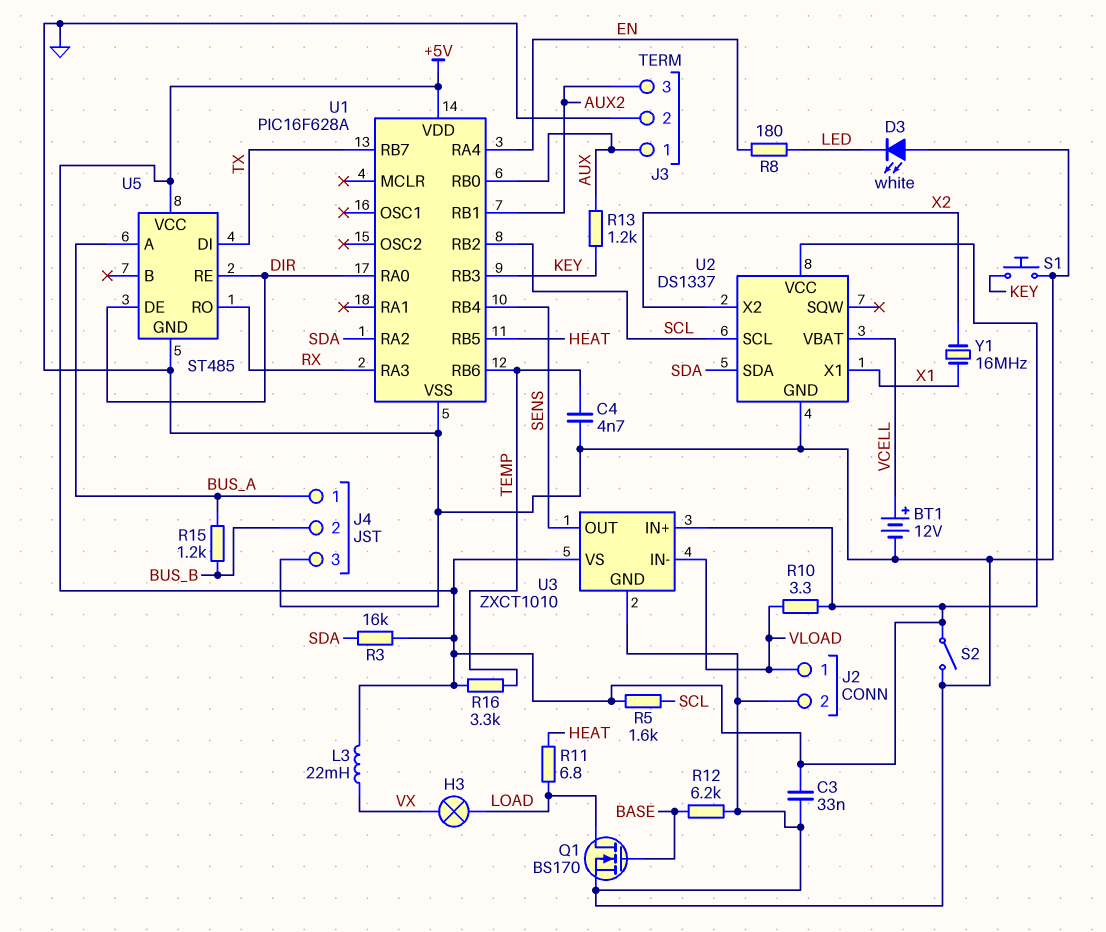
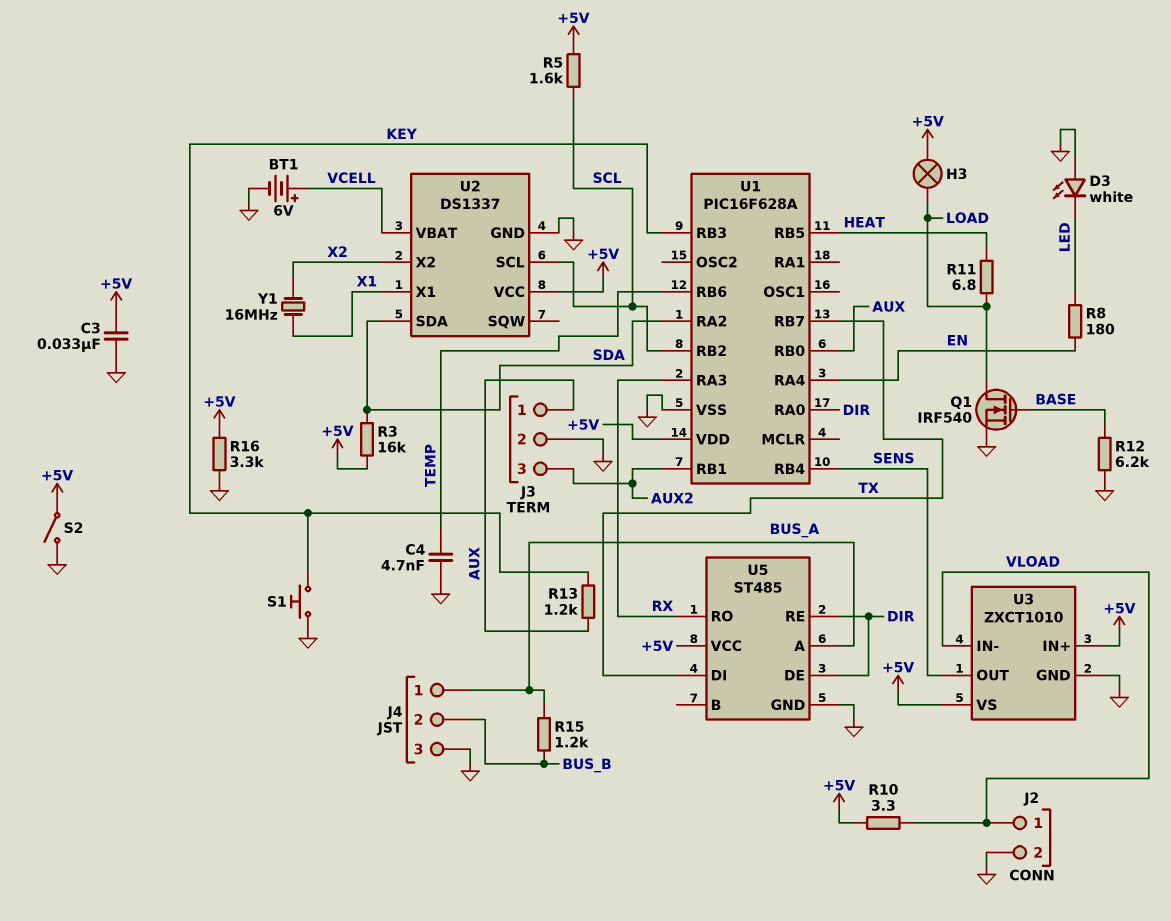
BT1: 12V (plus VCELL, minus GND) -> 6V (plus VCELL, minus GND)
H3: lamp (LOAD, VX) -> lamp (+5V, LOAD)
L3: 22mH (+5V, VX) -> none
Q1: NMOS BS170 (G BASE, D LOAD, S GND) -> NMOS IRF540 (G BASE, D LOAD, S GND)
R16: 3.3k (+5V, TEMP) -> 3.3k (+5V, GND)

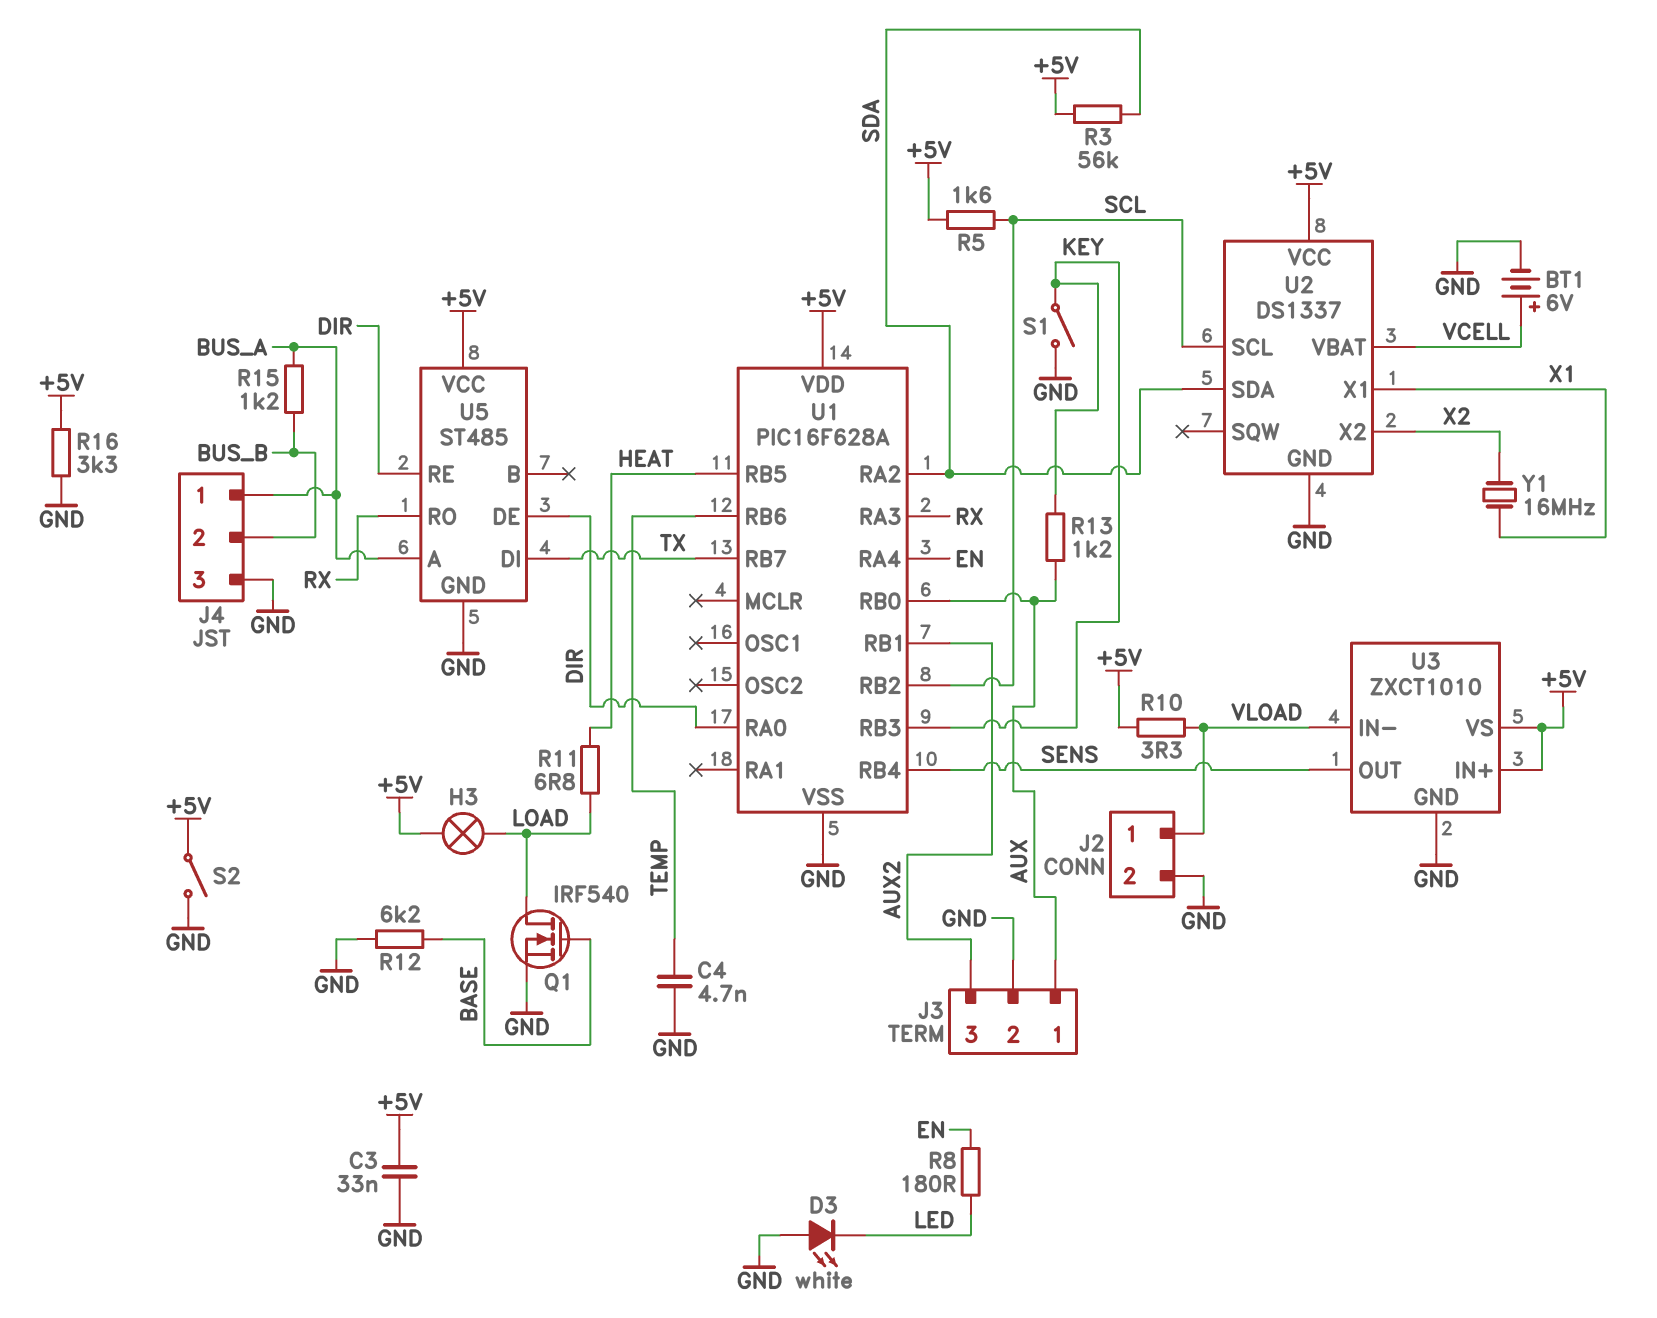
R3: 16k (+5V, SDA) -> 56k (+5V, SDA)
S1: button (GND, KEY) -> switch (GND, KEY)

